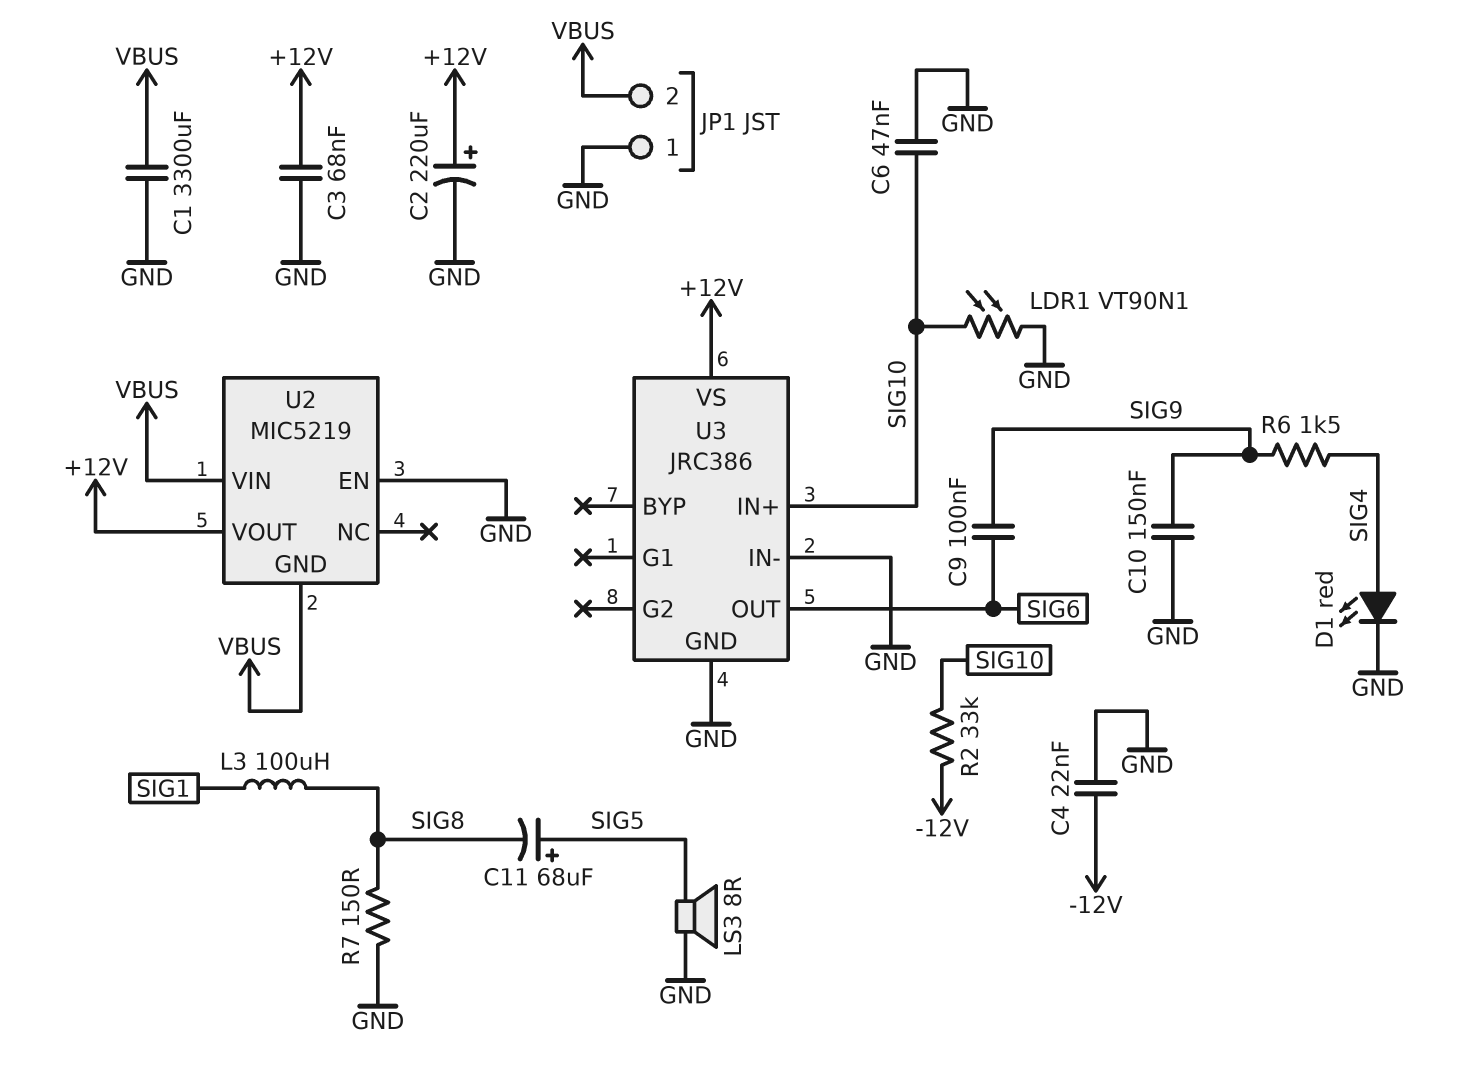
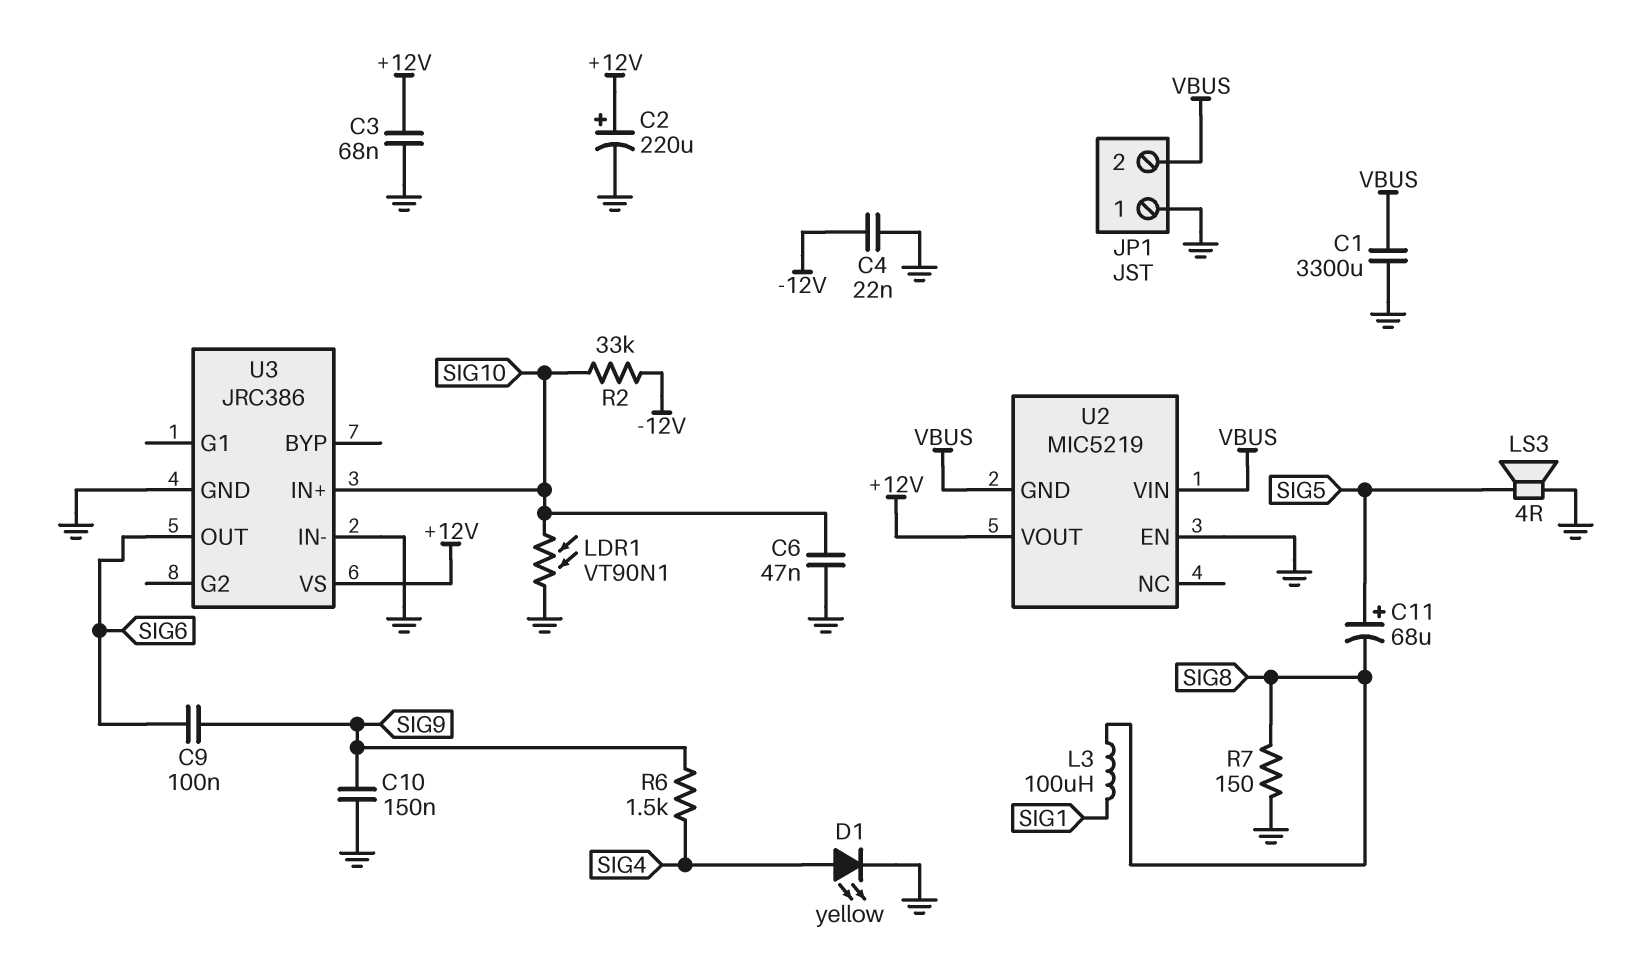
D1: LED red (A SIG4, K GND) -> LED yellow (A SIG4, K GND)
LS3: speaker 8R (GND, SIG5) -> speaker 4R (GND, SIG5)

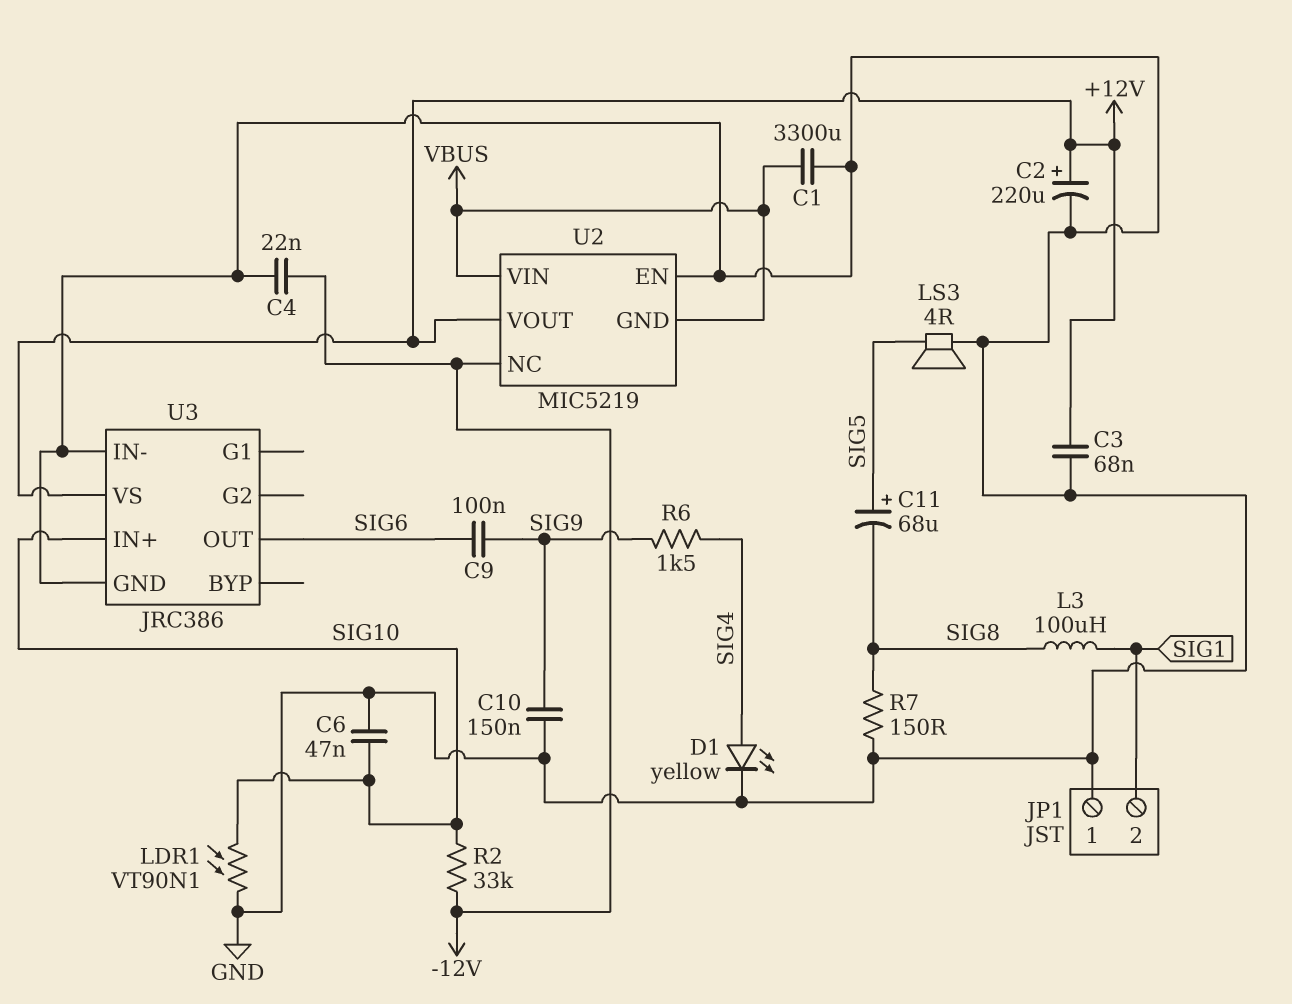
JP1 pin 2: VBUS -> SIG1
U2 pin NC: none -> -12V

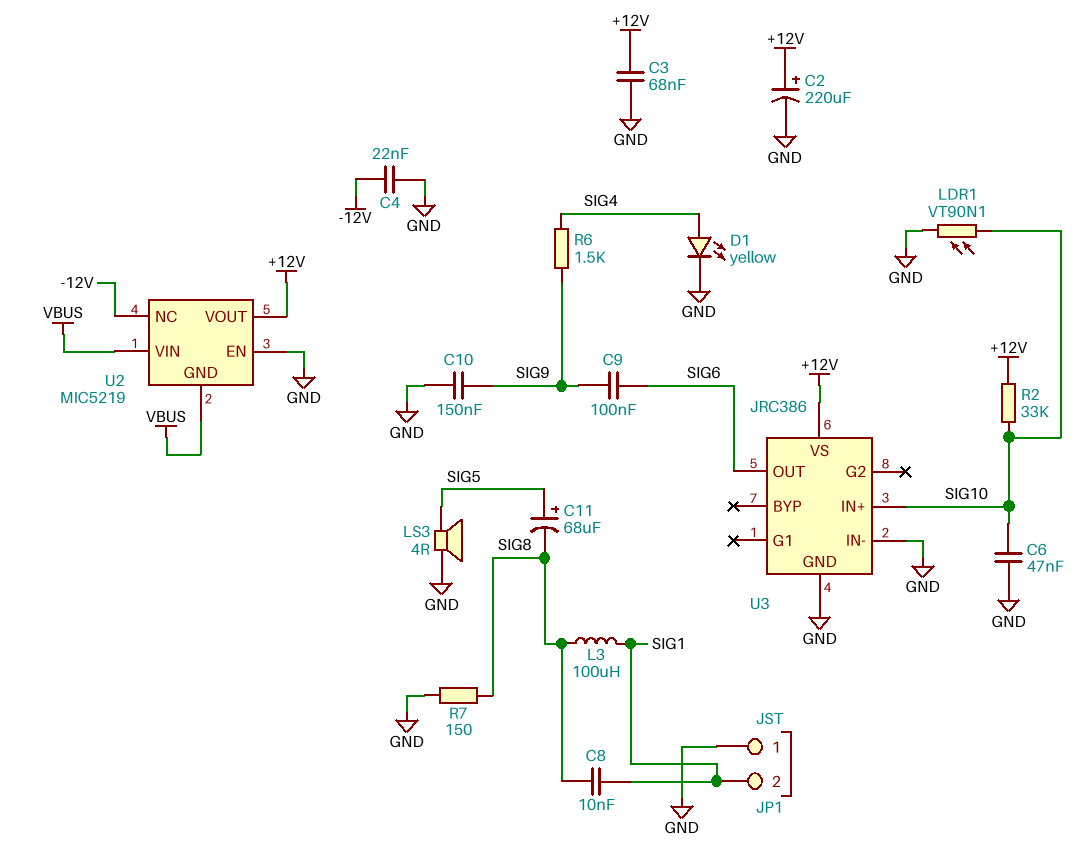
C1: 3300uF (GND, VBUS) -> none
C8: none -> 10nF (SIG1, SIG8)
R2: 33k (-12V, SIG10) -> 33k (+12V, SIG10)

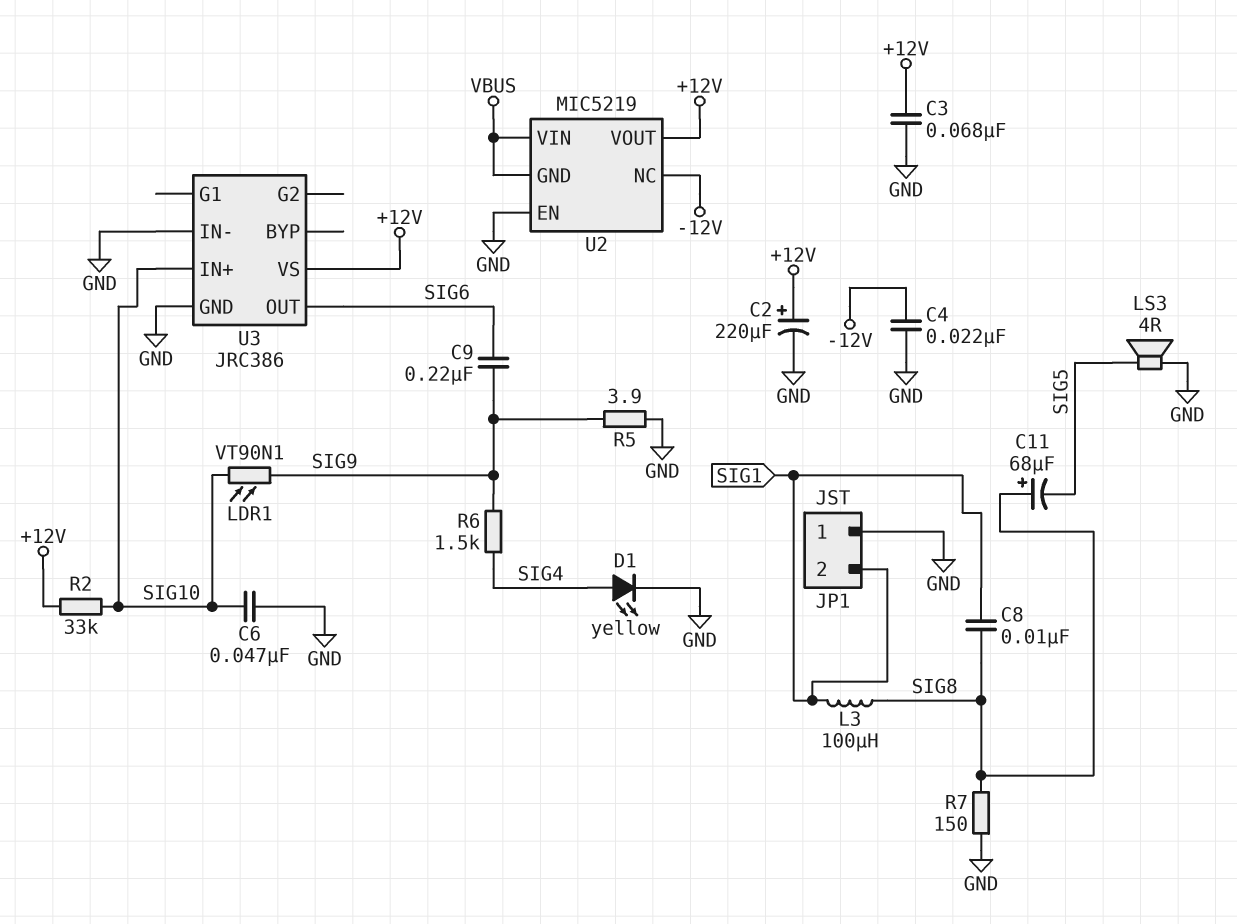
C9: 100nF (SIG6, SIG9) -> 220nF (SIG6, SIG9)
C10: 150nF (GND, SIG9) -> none
C11: 68uF (plus SIG5, minus SIG8) -> 68uF (plus SIG8, minus SIG5)
LDR1: VT90N1 (GND, SIG10) -> VT90N1 (SIG9, SIG10)
R5: none -> 3.9 (GND, SIG9)

